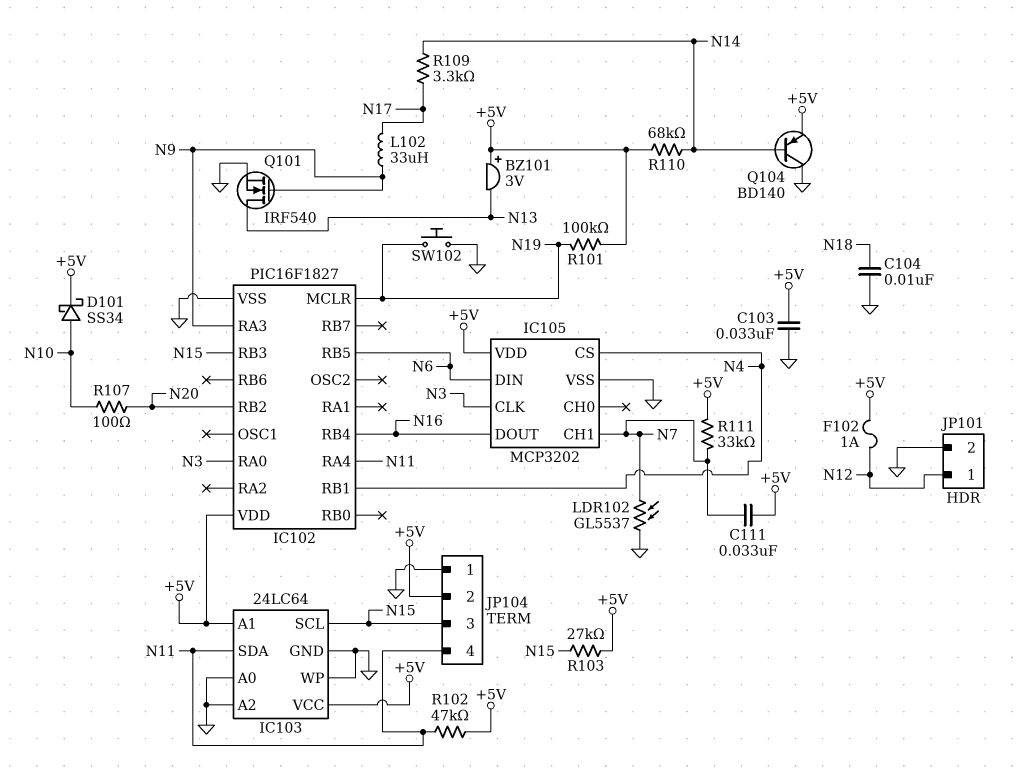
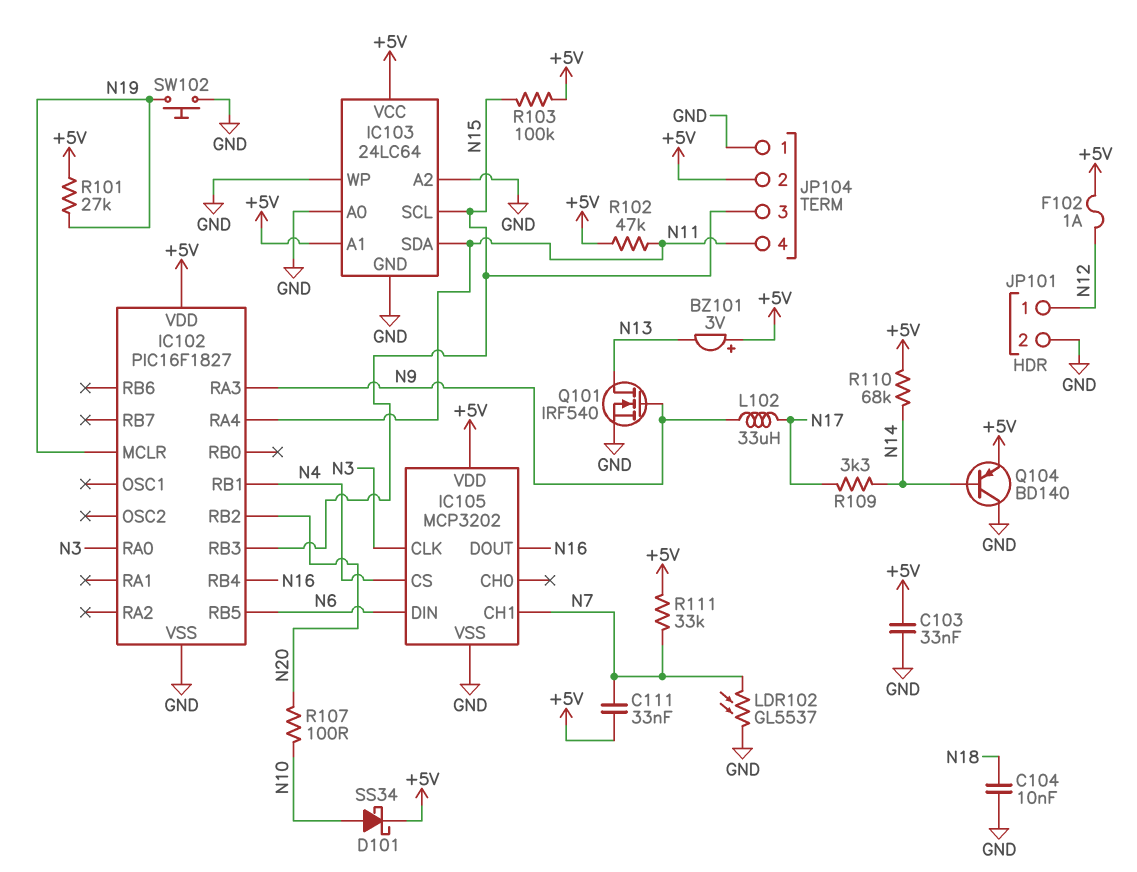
R101: 100k (+5V, N19) -> 27k (+5V, N19)
R103: 27k (+5V, N15) -> 100k (+5V, N15)

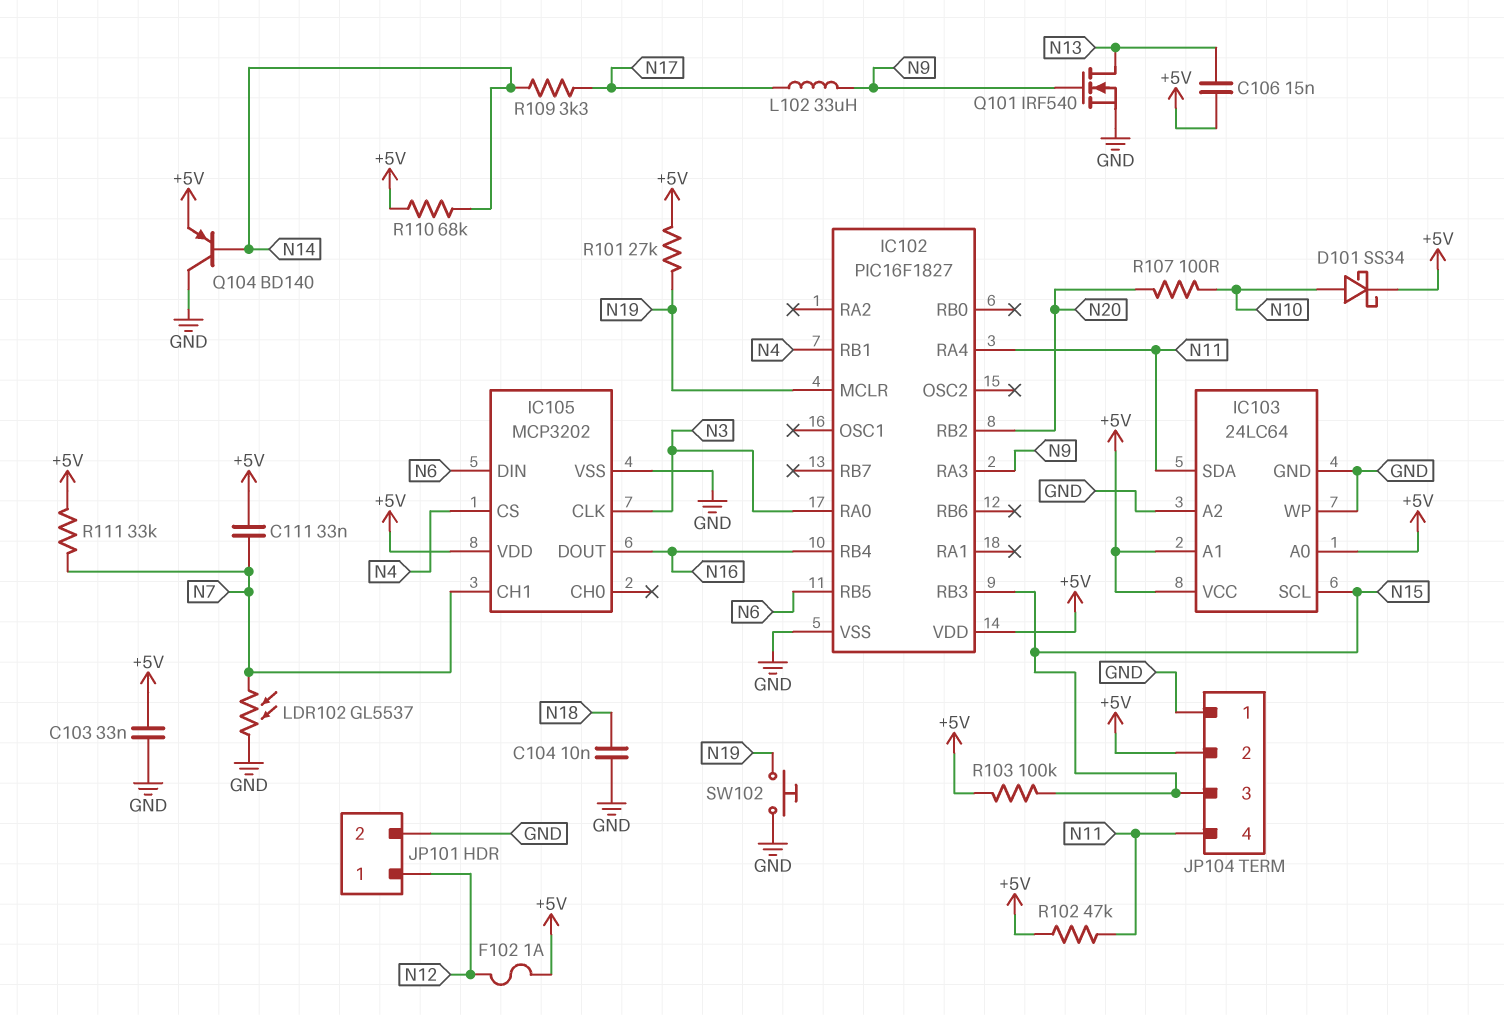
BZ101: buzzer 3V (plus +5V, minus N13) -> none
C106: none -> 15nF (+5V, N13)
IC103 pin A0: GND -> +5V

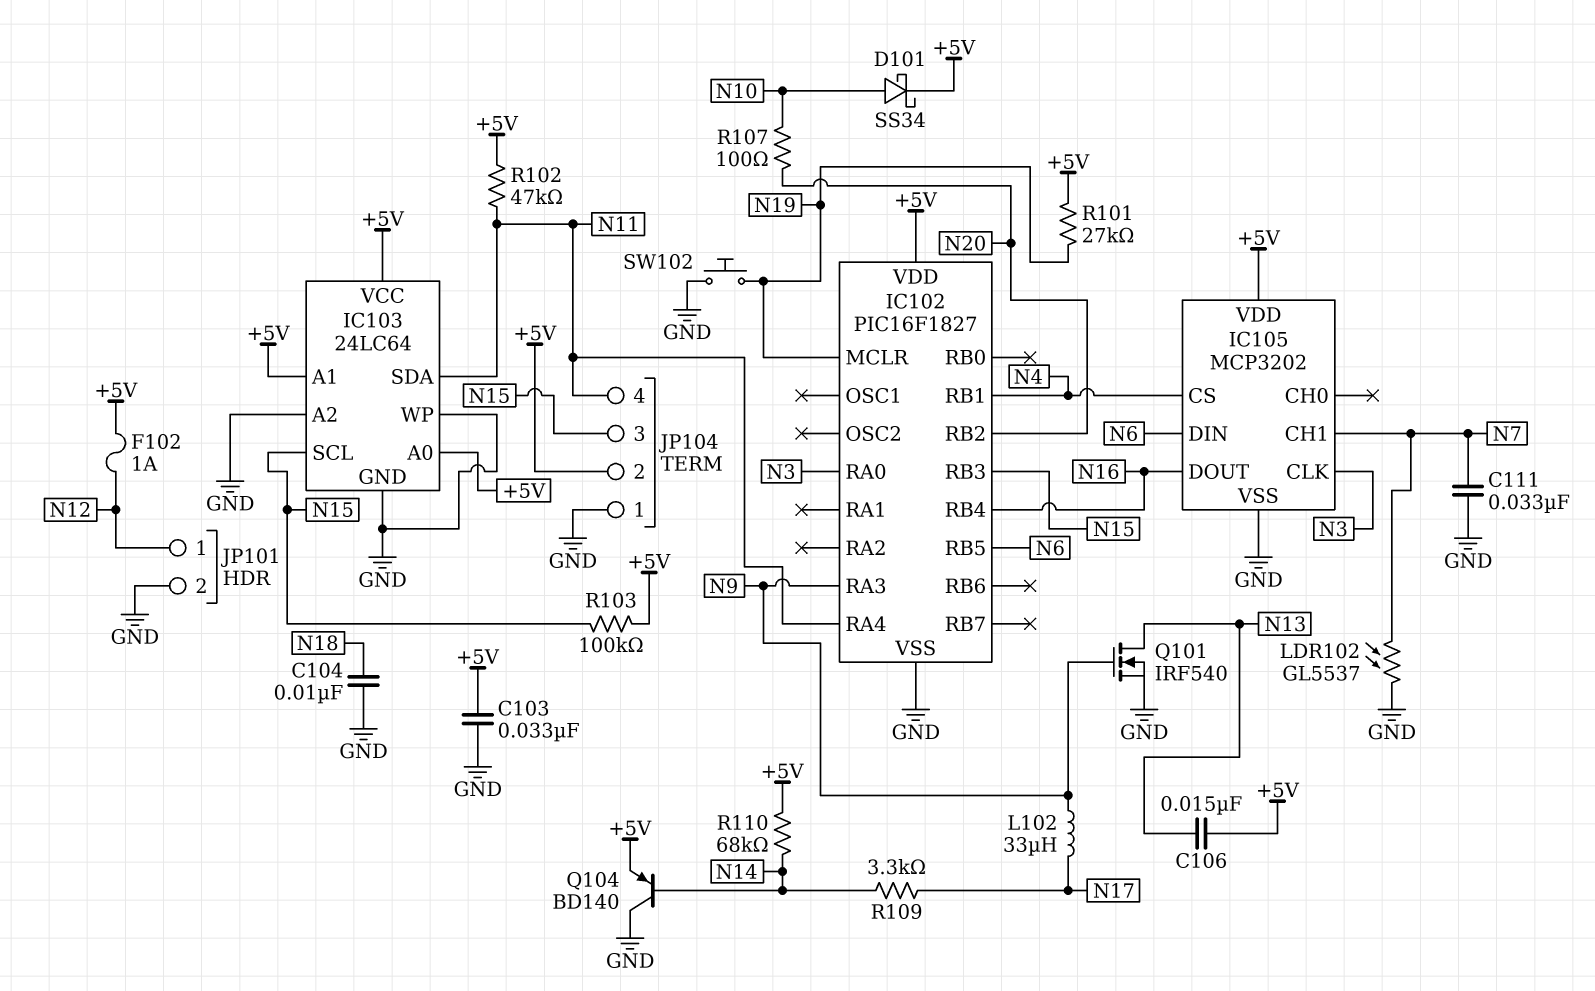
C111: 33nF (+5V, N7) -> 33nF (GND, N7)
R111: 33k (+5V, N7) -> none

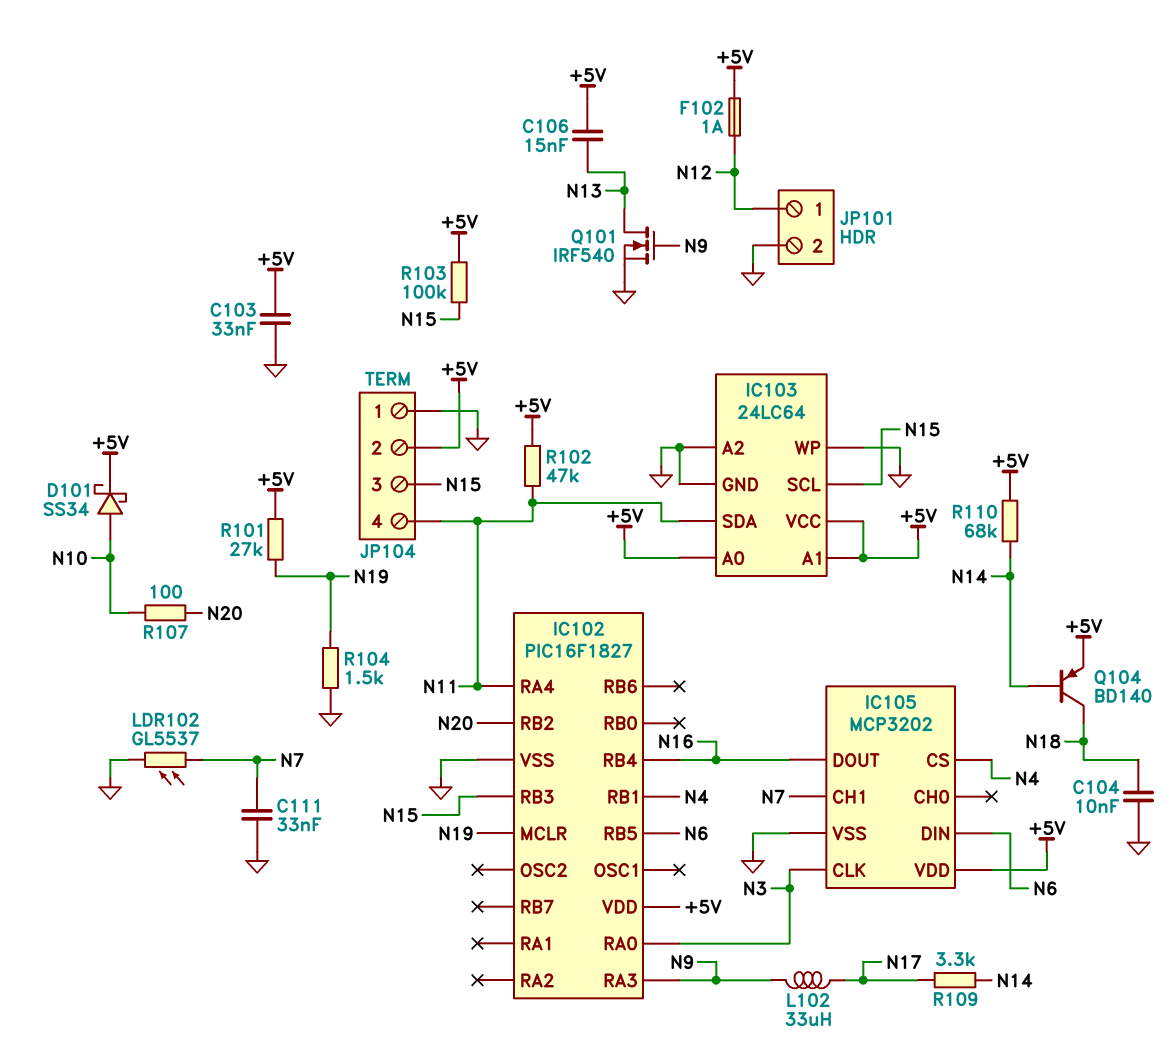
Q104: PNP BD140 (B N14, C GND, E +5V) -> PNP BD140 (B N14, C N18, E +5V)
R104: none -> 1.5k (GND, N19)
SW102: button (GND, N19) -> none

